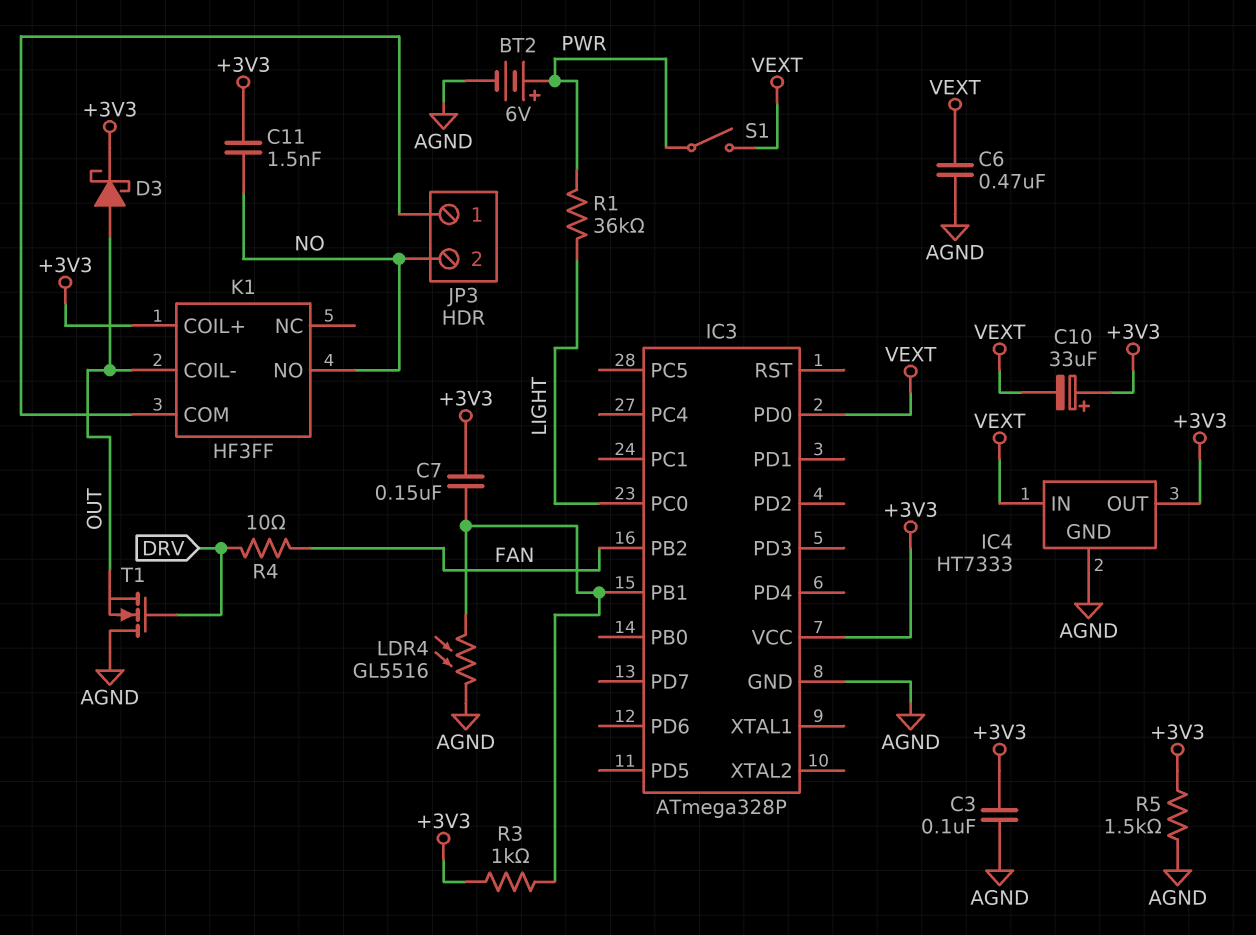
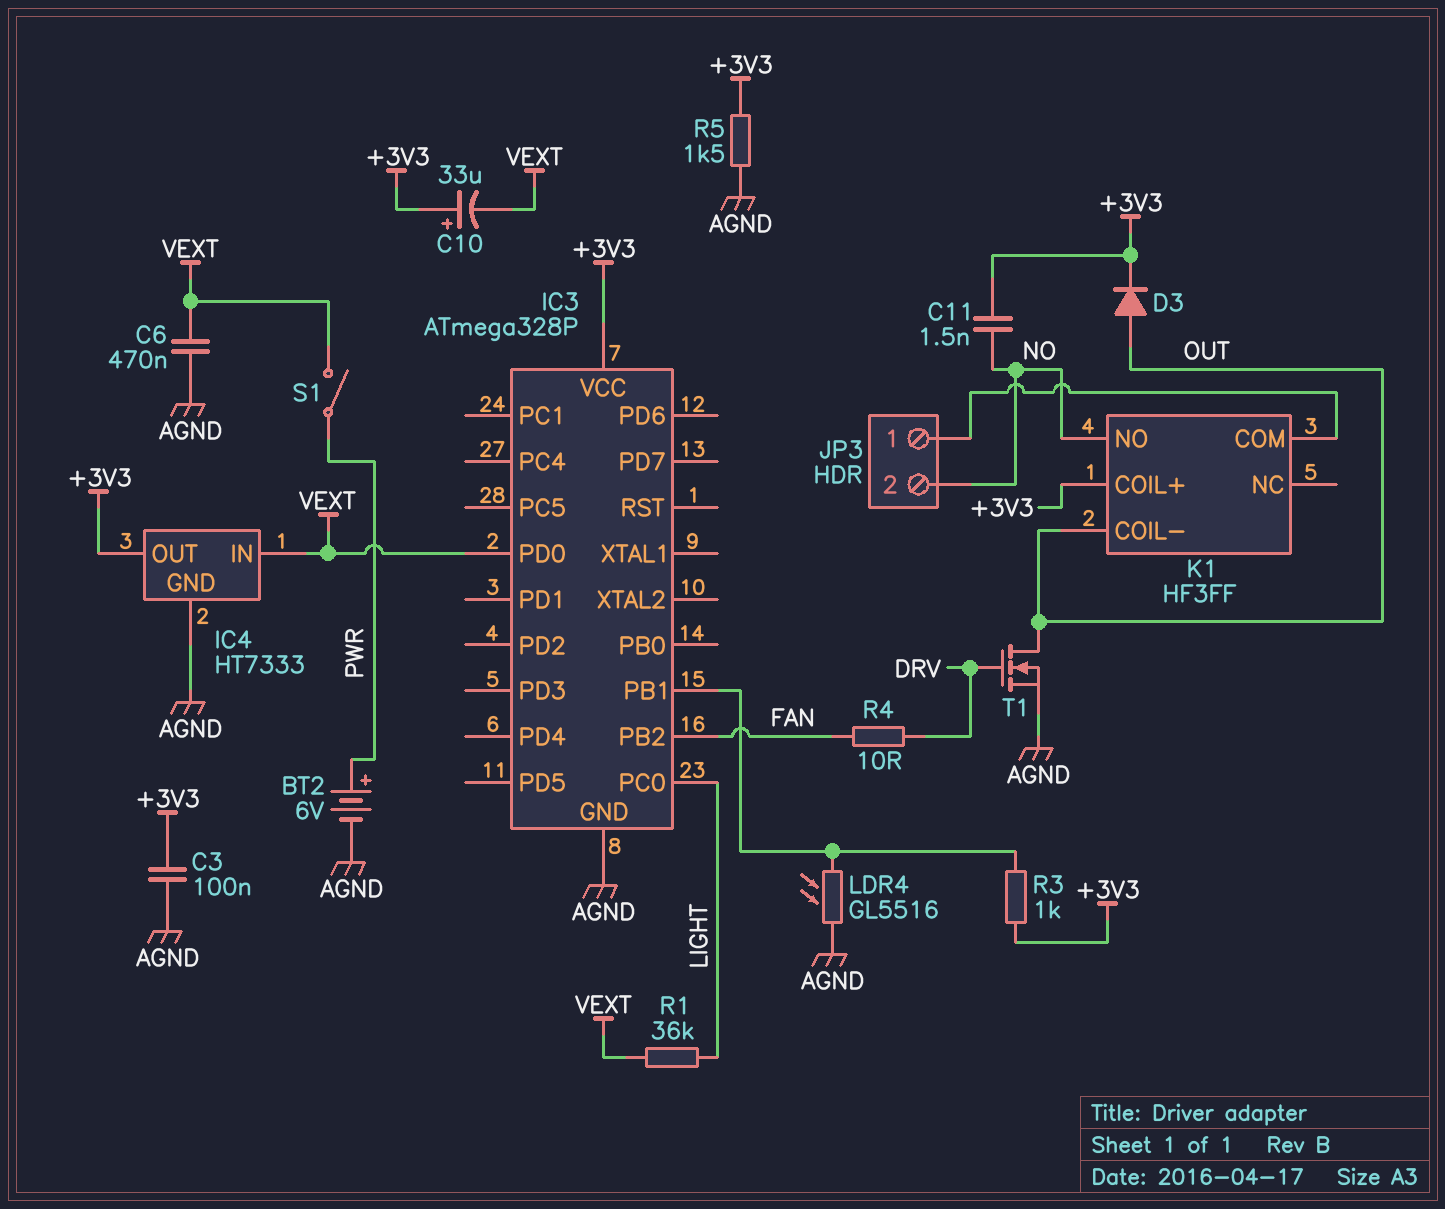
C7: 150nF (+3V3, IC3/PB1) -> none
D3: schottky (A OUT, K +3V3) -> diode (A OUT, K +3V3)
R1: 36k (LIGHT, PWR) -> 36k (LIGHT, VEXT)
T1: NMOS (G DRV, D AGND, S OUT) -> NMOS (G DRV, D OUT, S AGND)

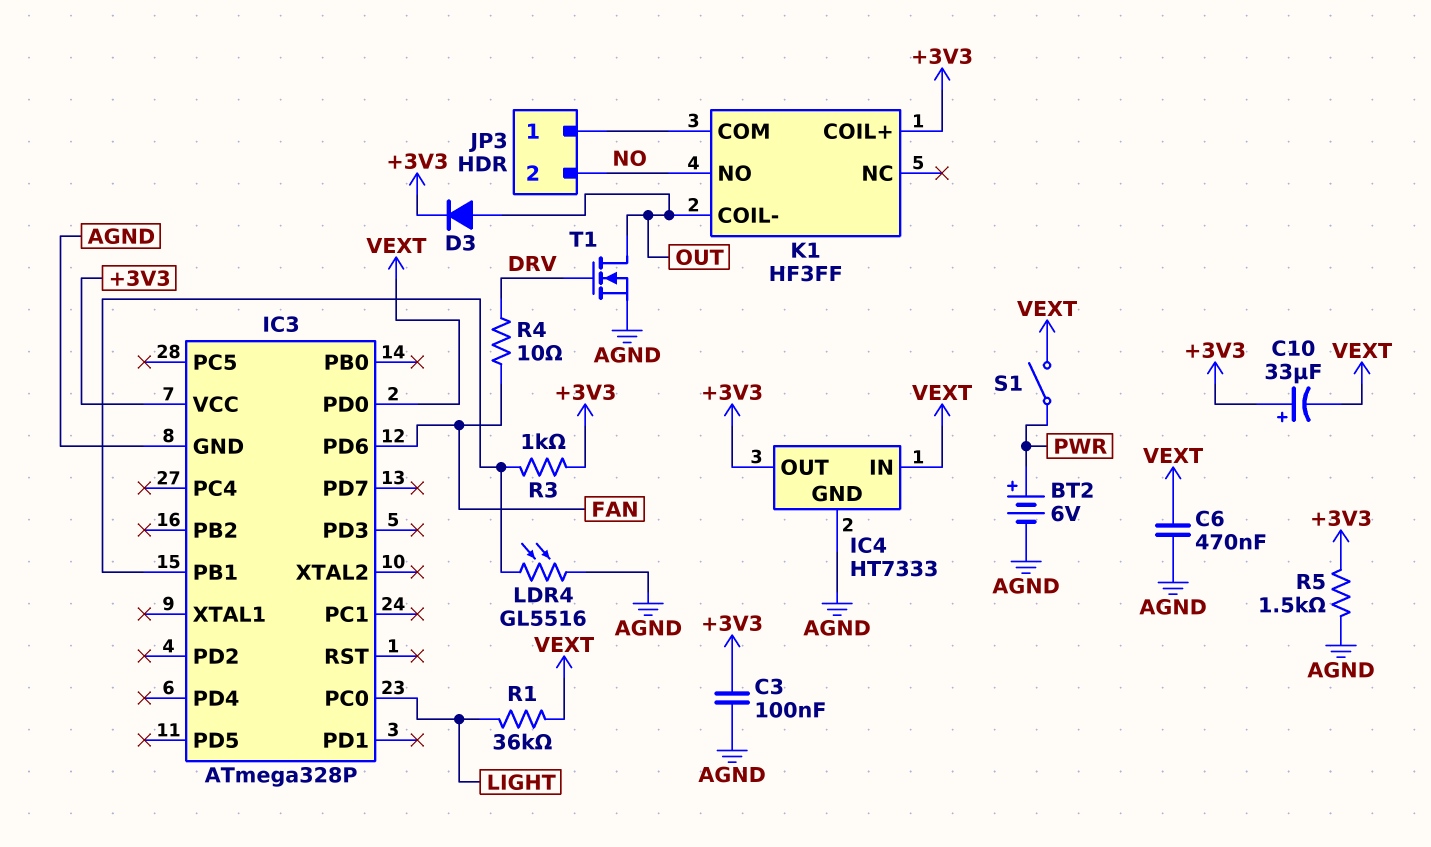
C11: 1.5nF (+3V3, NO) -> none
IC3 pin PB2: FAN -> none
IC3 pin PD6: none -> FAN

